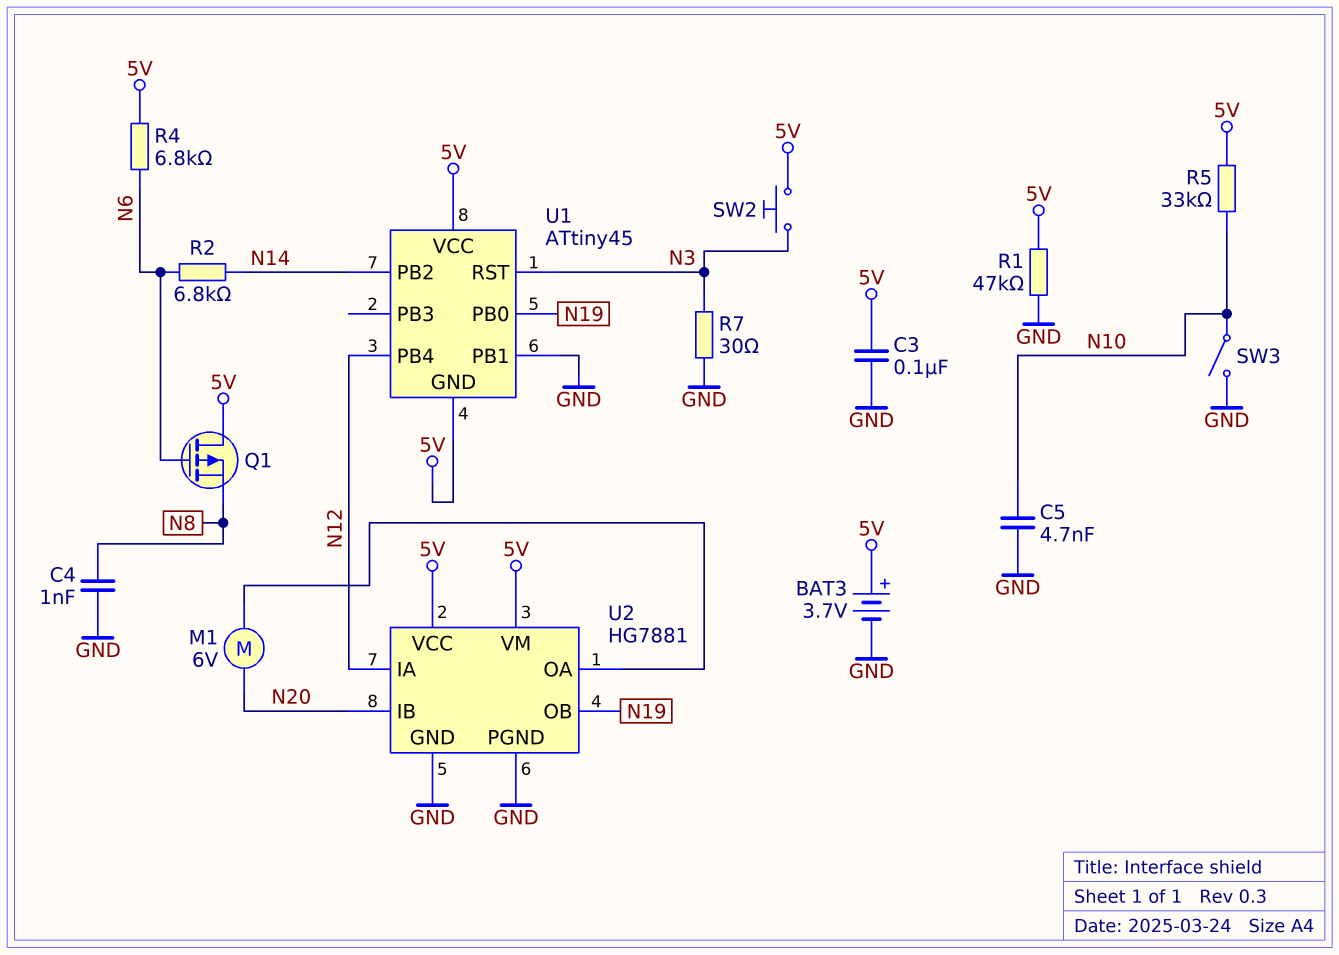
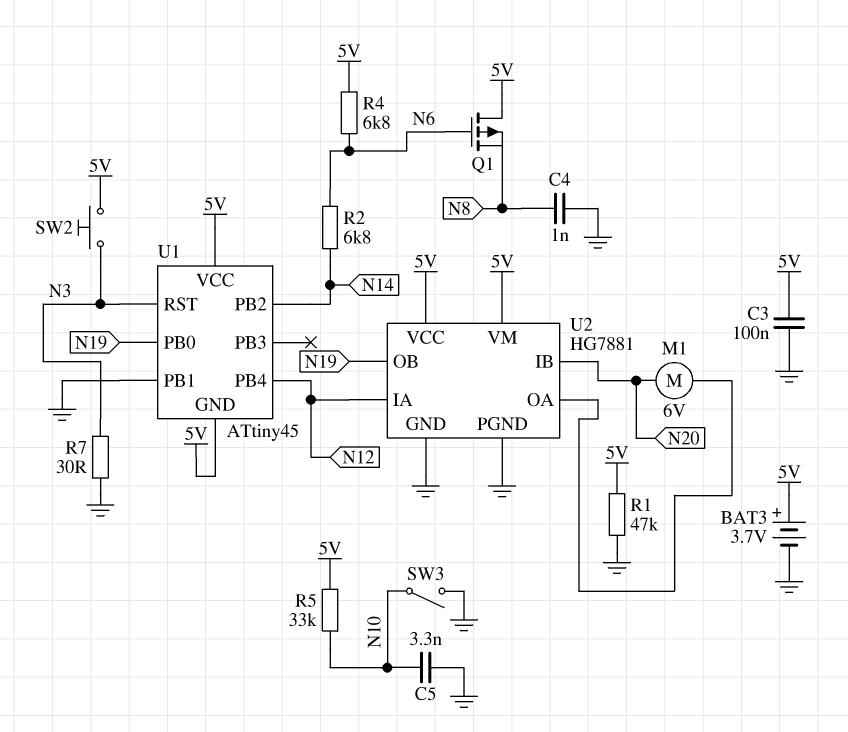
C5: 4.7nF (GND, N10) -> 3.3nF (GND, N10)

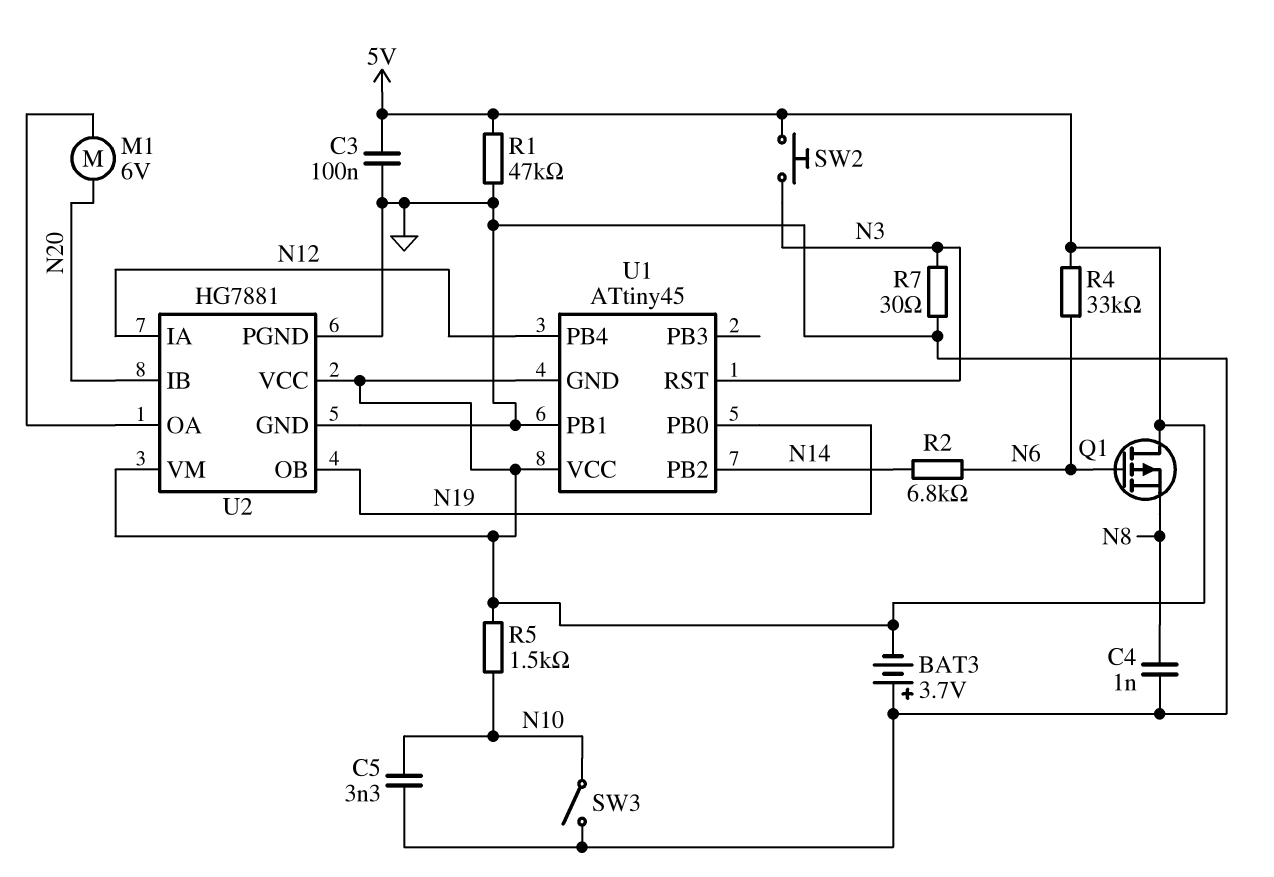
BAT3: 3.7V (plus 5V, minus GND) -> 3.7V (plus GND, minus 5V)
R4: 6.8k (5V, N6) -> 33k (5V, N6)
R5: 33k (5V, N10) -> 1.5k (5V, N10)

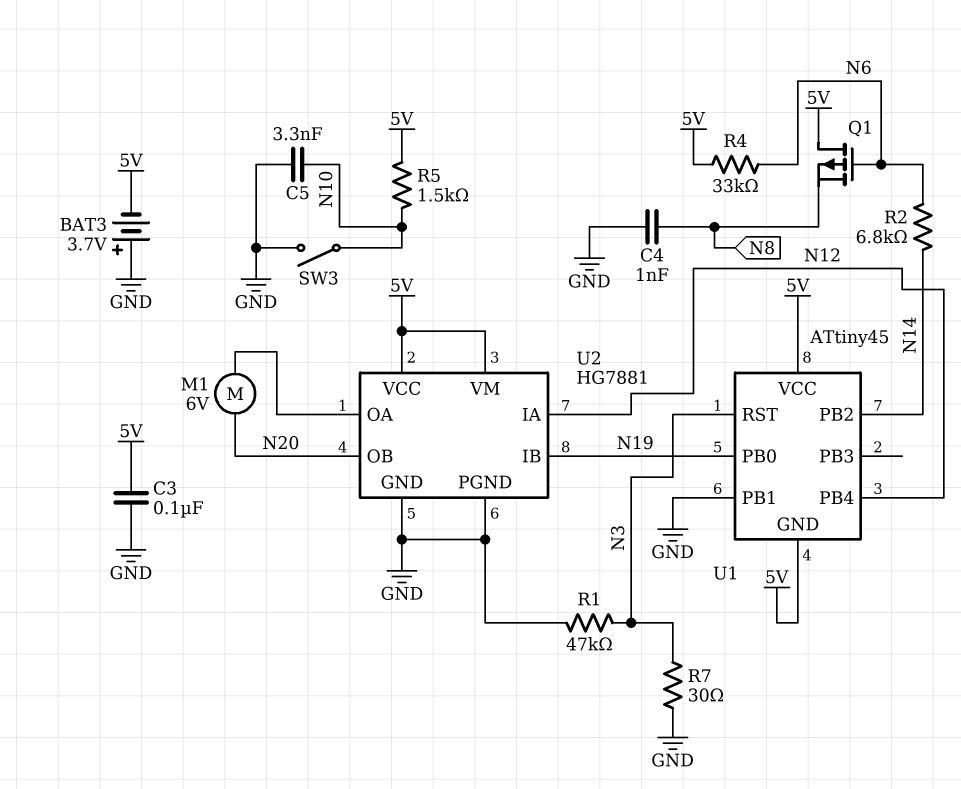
R1: 47k (5V, GND) -> 47k (GND, N3)
SW2: button (5V, N3) -> none
U2 pin IB: N20 -> N19
U2 pin OB: N19 -> N20

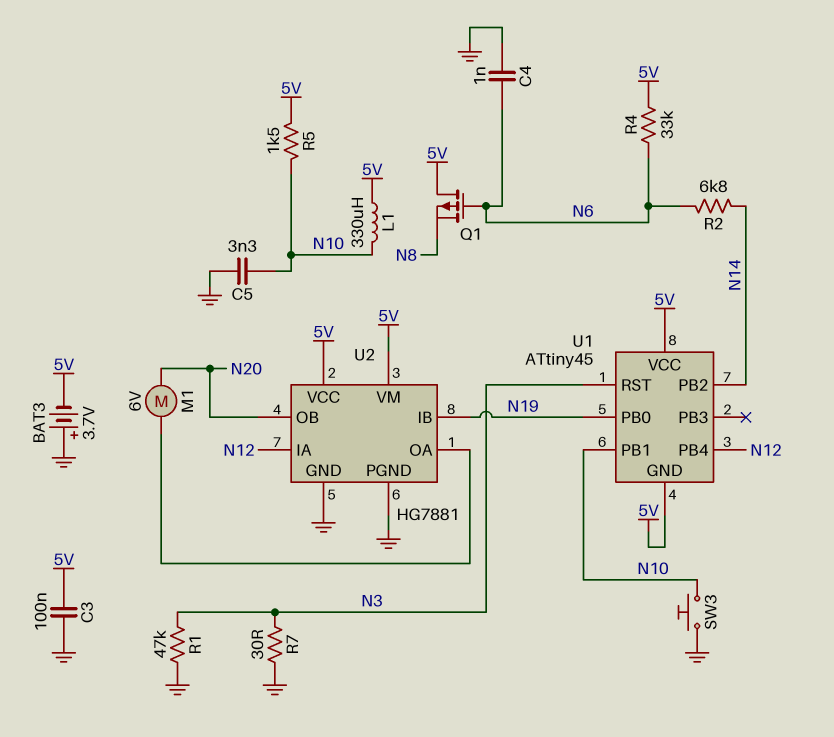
C4: 1nF (GND, N8) -> 1nF (GND, N6)
L1: none -> 330uH (5V, N10)
SW3: switch (GND, N10) -> button (GND, N10)
U1 pin PB1: GND -> N10

